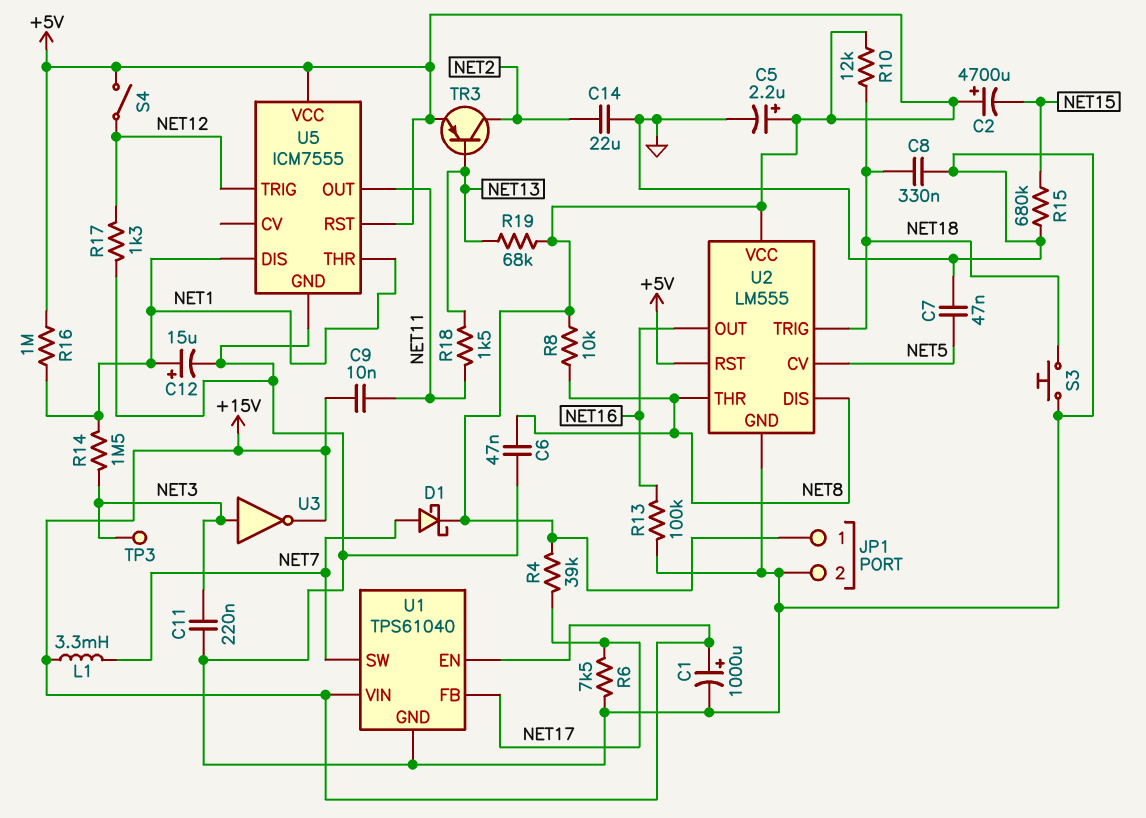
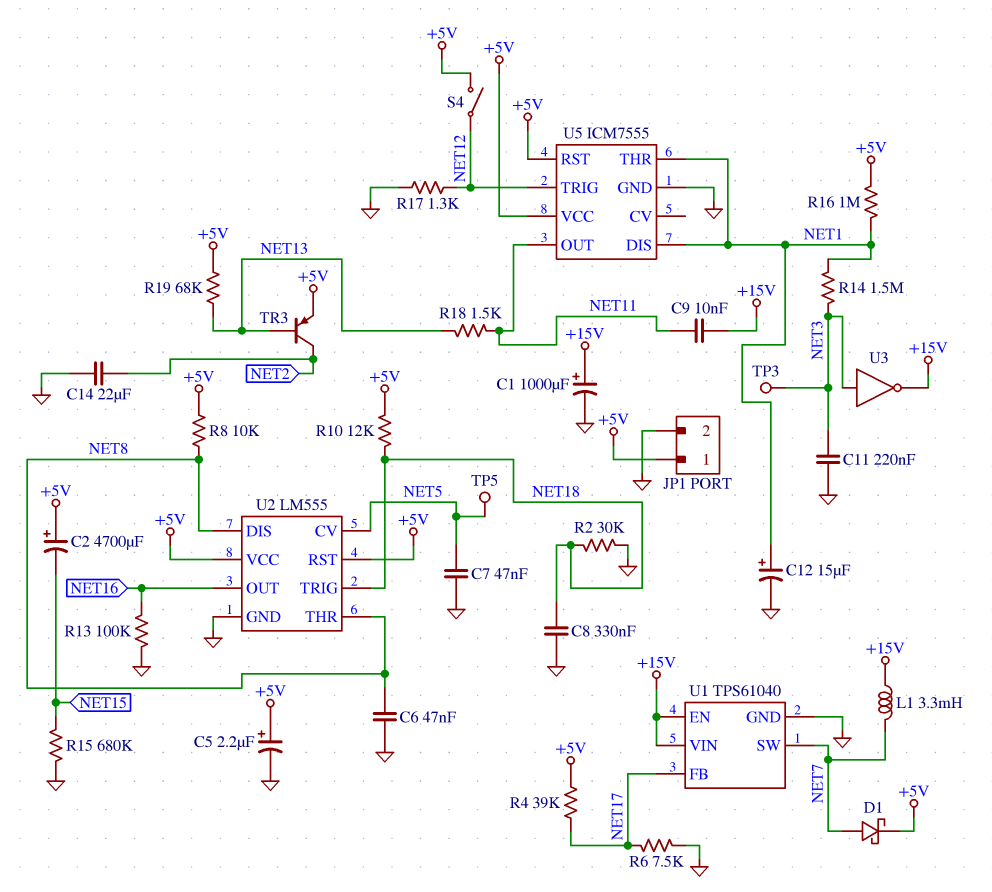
R2: none -> 30k (GND, NET18)
S3: button (GND, NET18) -> none
TP5: none -> test point (NET5)

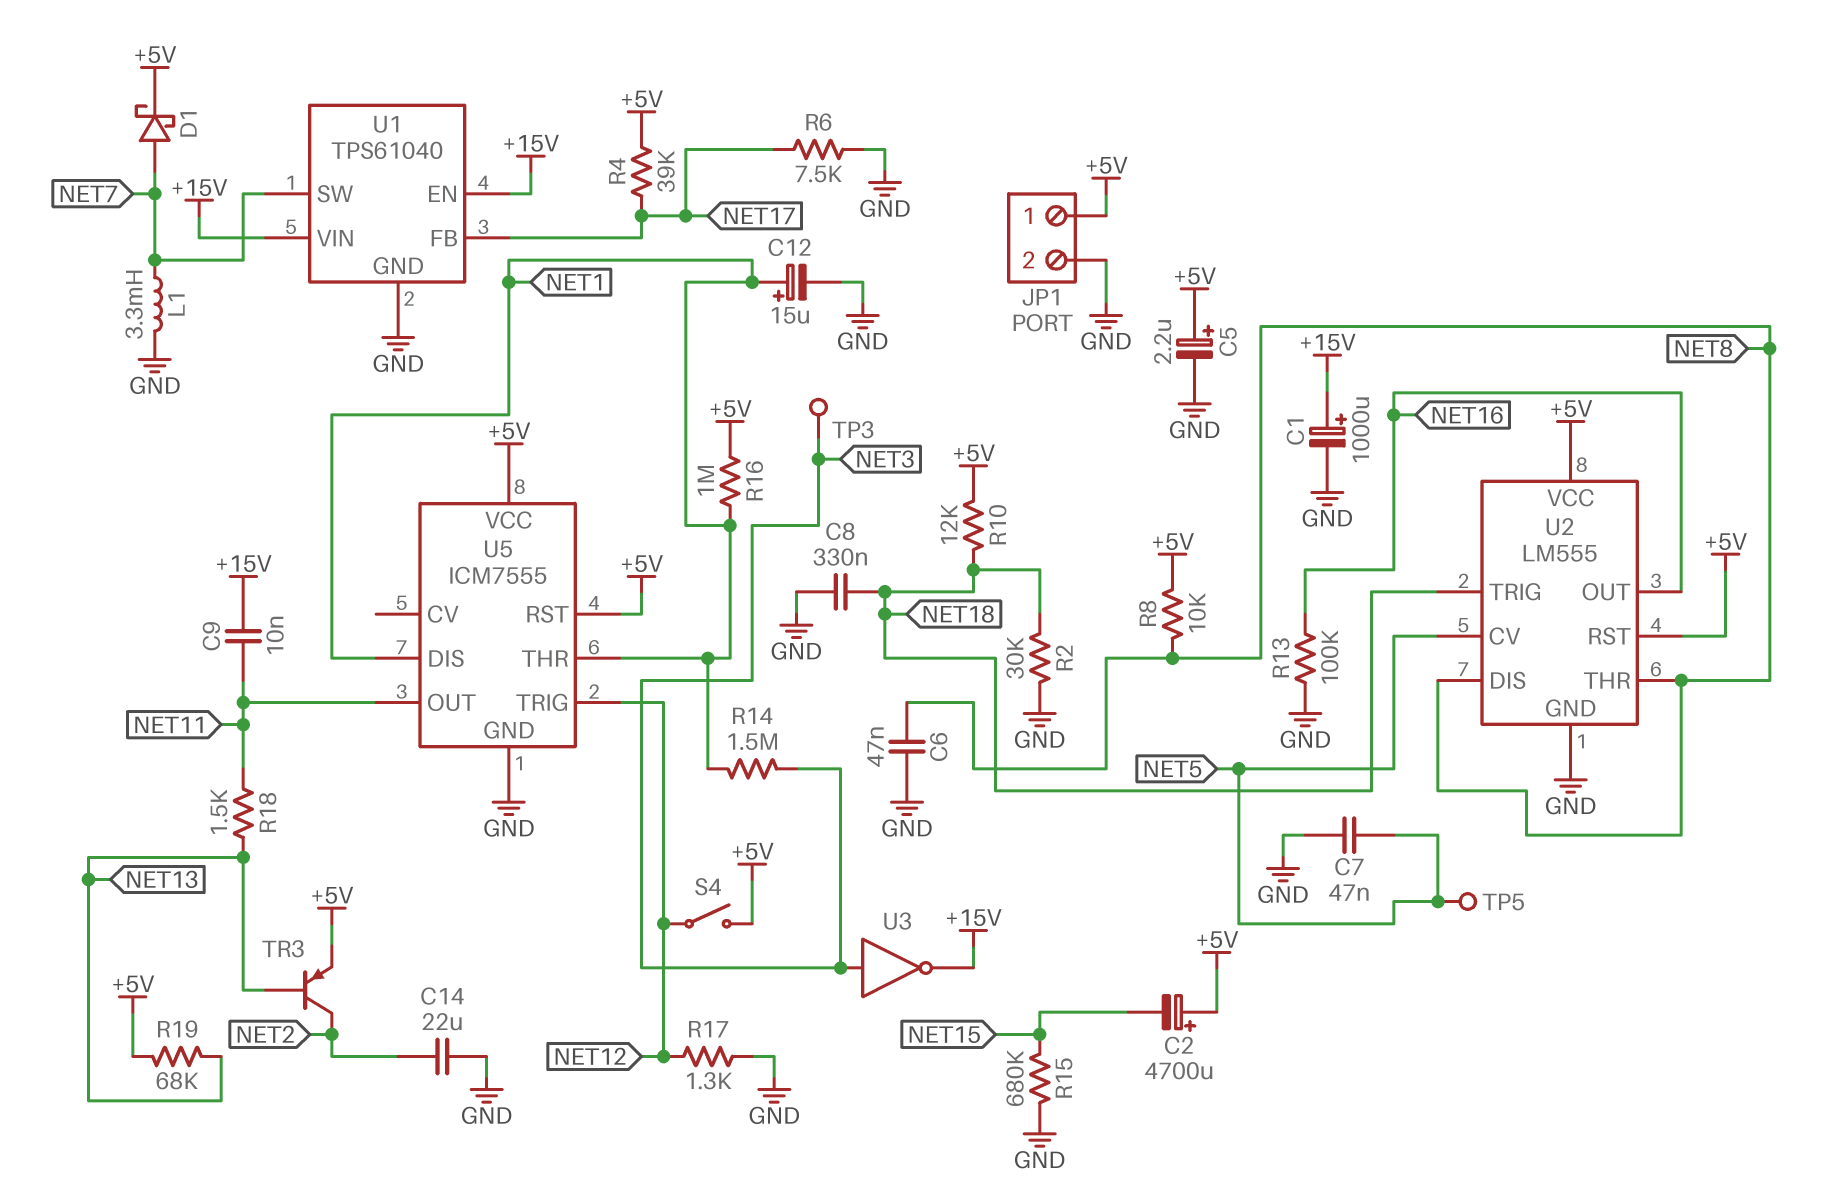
C11: 220nF (GND, NET3) -> none
L1: 3.3mH (+15V, NET7) -> 3.3mH (GND, NET7)

